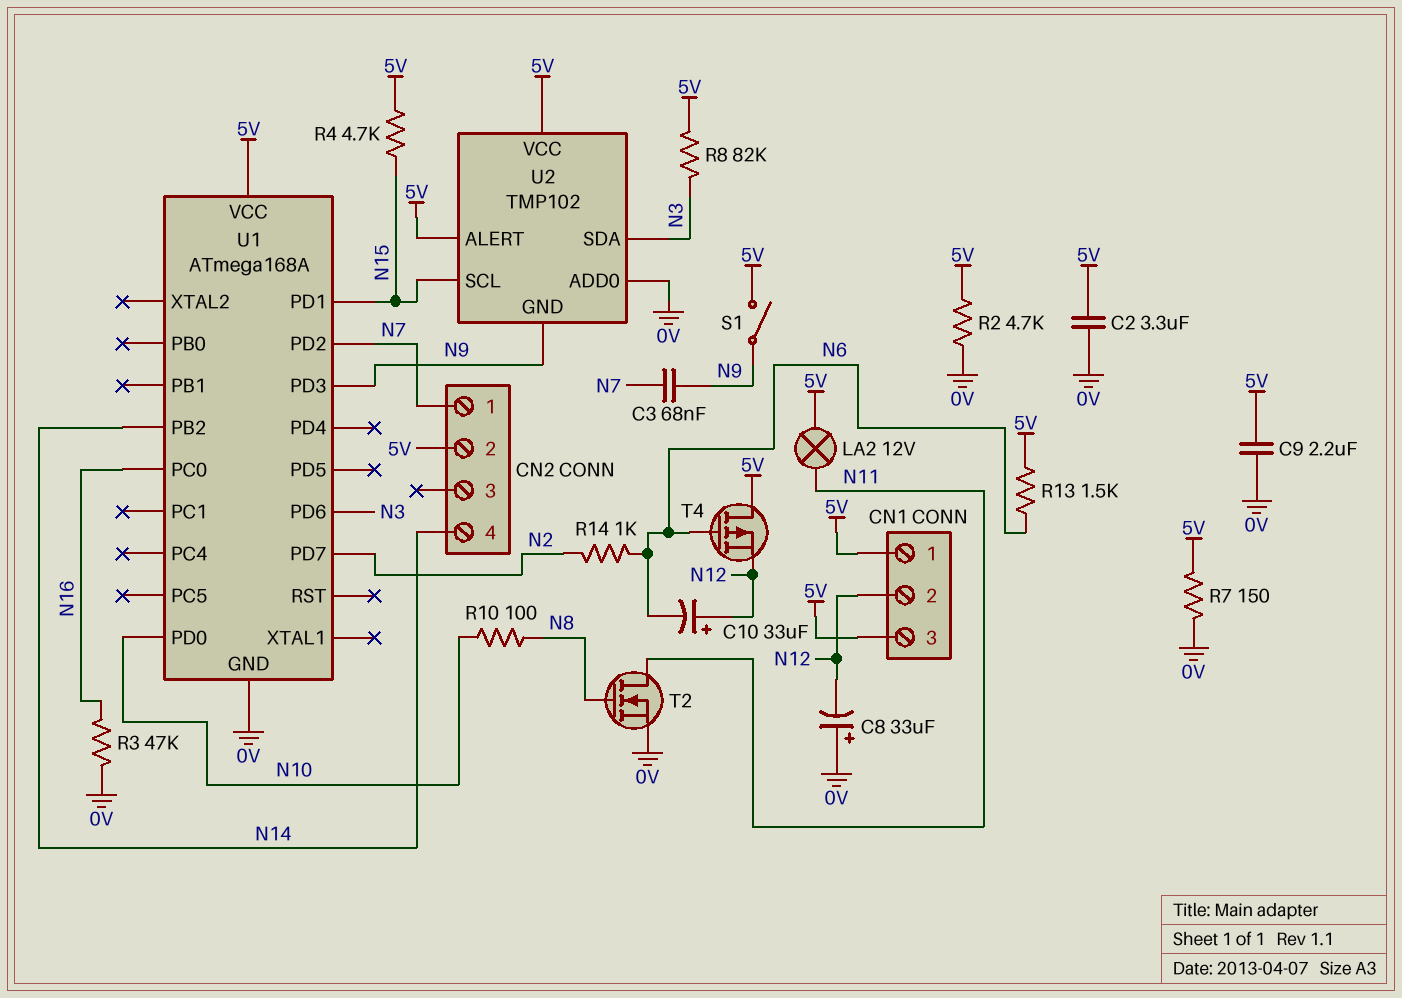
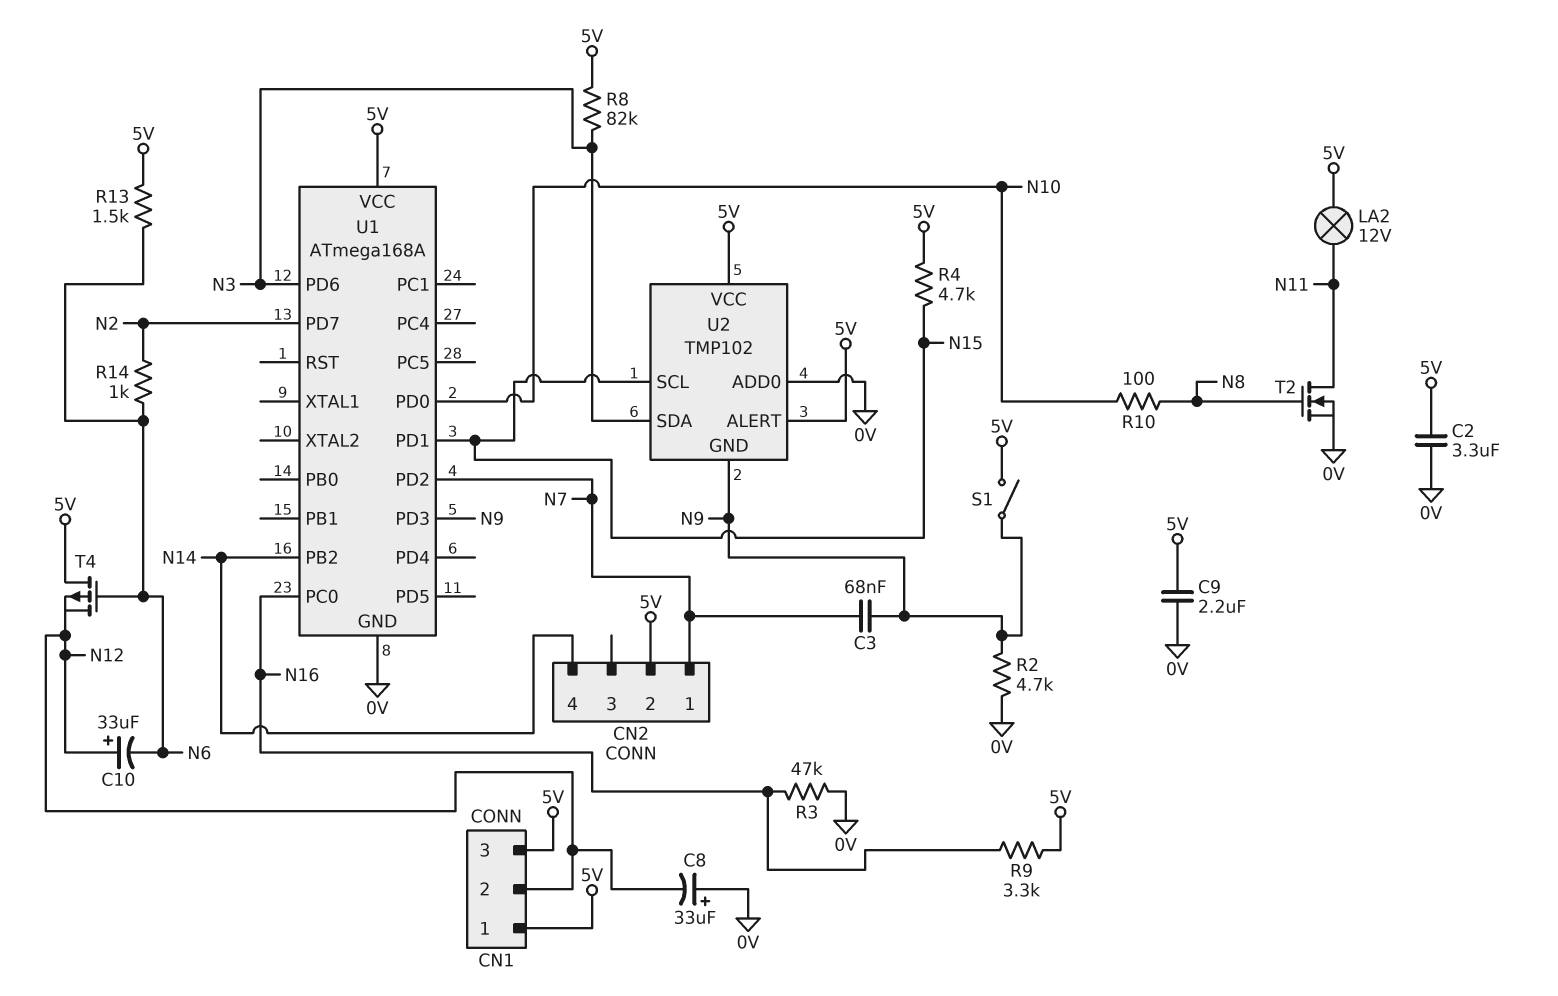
R2: 4.7k (0V, 5V) -> 4.7k (0V, N9)
R7: 150 (0V, 5V) -> none
R9: none -> 3.3k (5V, N16)

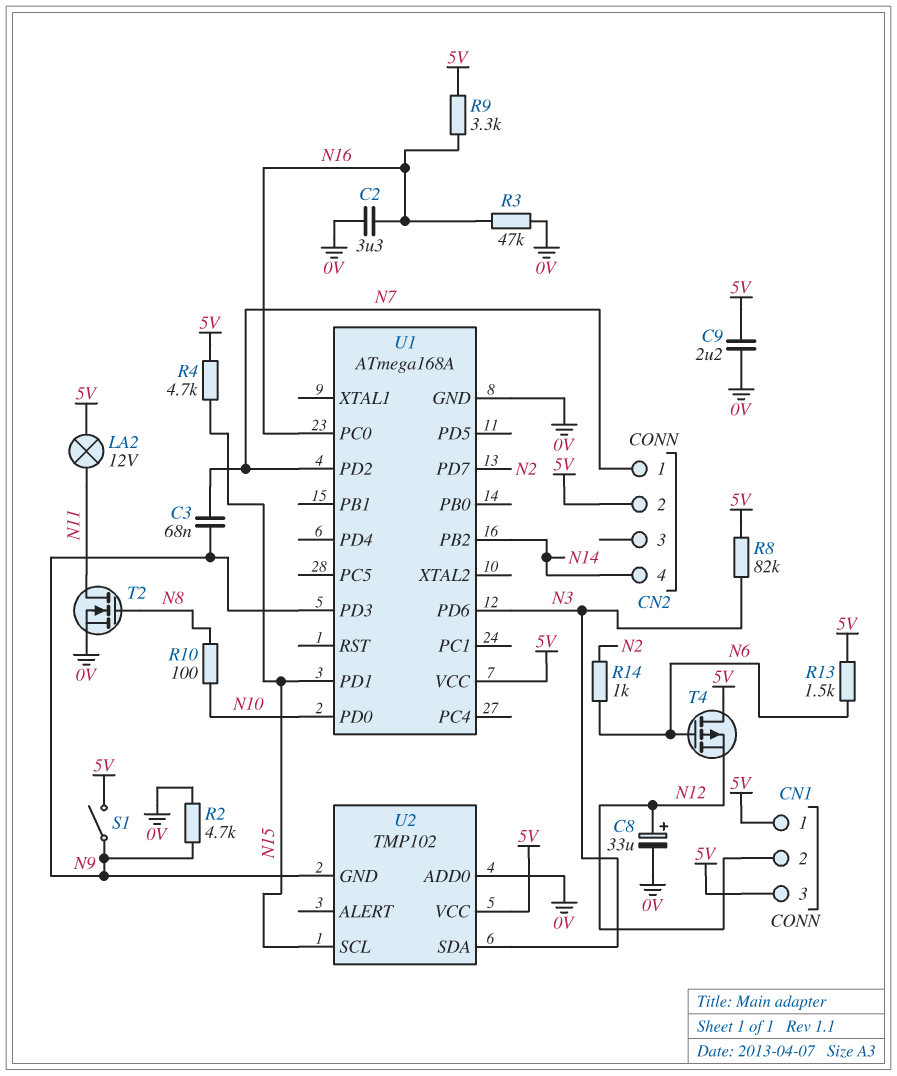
C2: 3.3uF (0V, 5V) -> 3.3uF (0V, N16)
C8: 33uF (plus 0V, minus N12) -> 33uF (plus N12, minus 0V)
C10: 33uF (plus N12, minus N6) -> none
U2 pin ALERT: 5V -> none

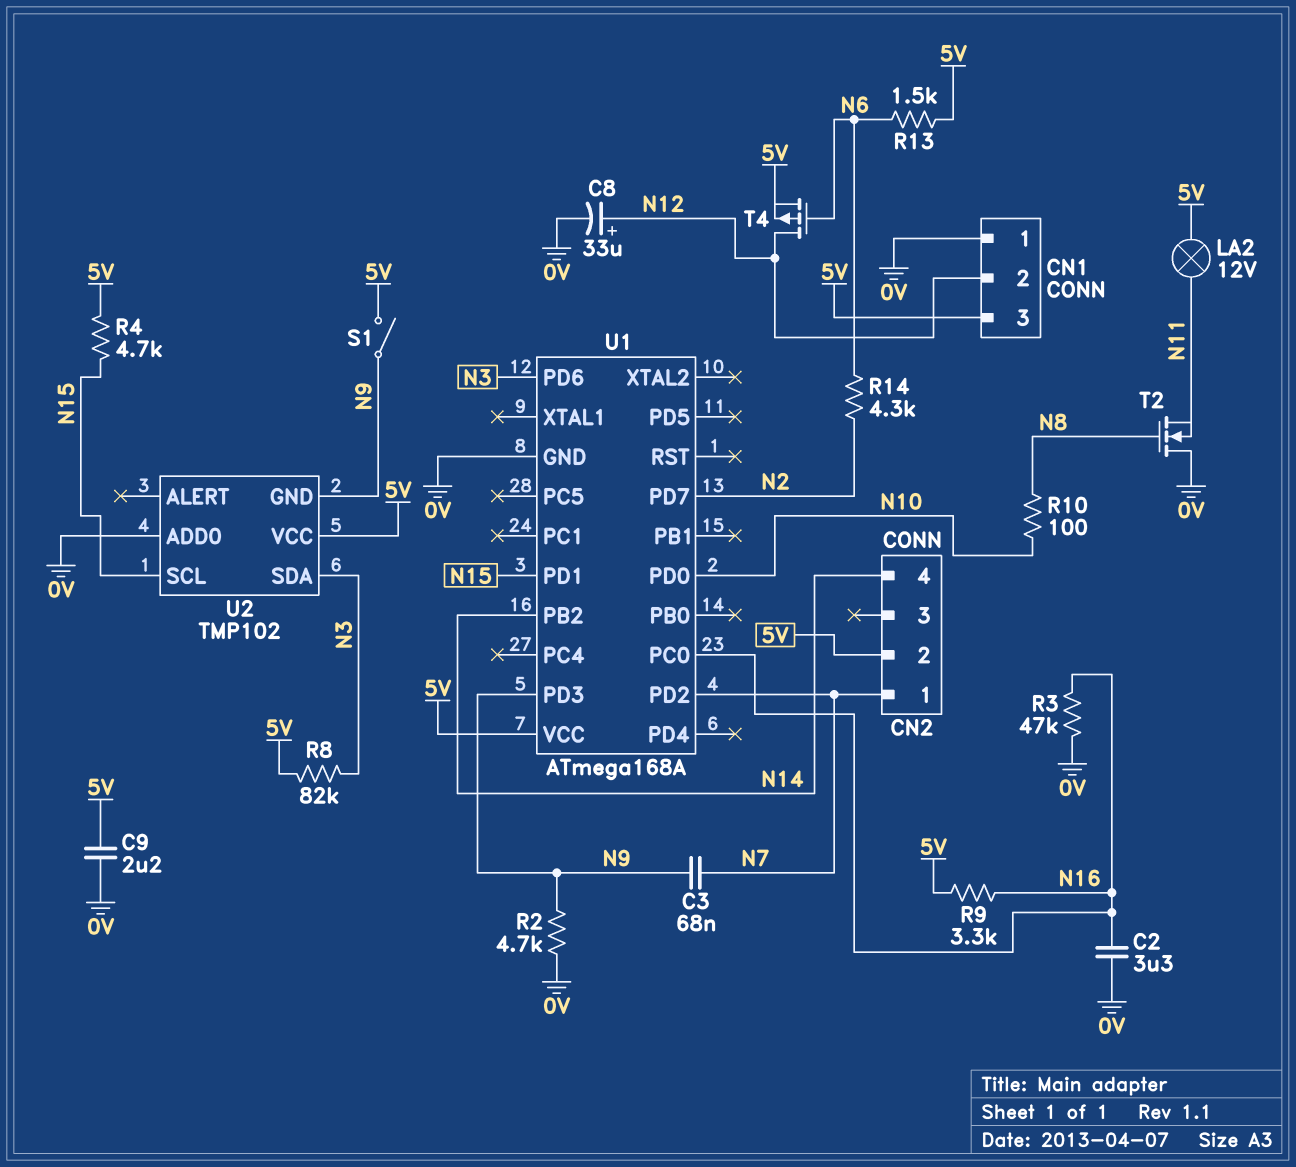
CN1 pin 1: 5V -> 0V
R14: 1k (N2, N6) -> 4.3k (N2, N6)
T2: NMOS (G N8, D N11, S 0V) -> NMOS (G N8, D 0V, S N11)
T4: PMOS (G N6, D 5V, S N12) -> PMOS (G N6, D N12, S 5V)

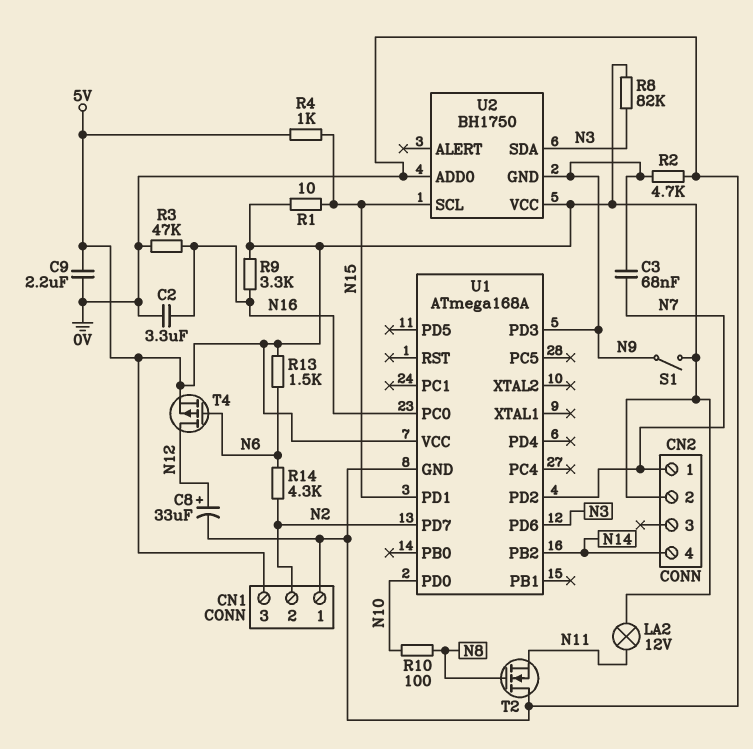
CN1 pin 2: N12 -> N2
R1: none -> 10 (5V, N15)
R4: 4.7k (5V, N15) -> 1k (5V, N15)
U2: TMP102 -> BH1750

